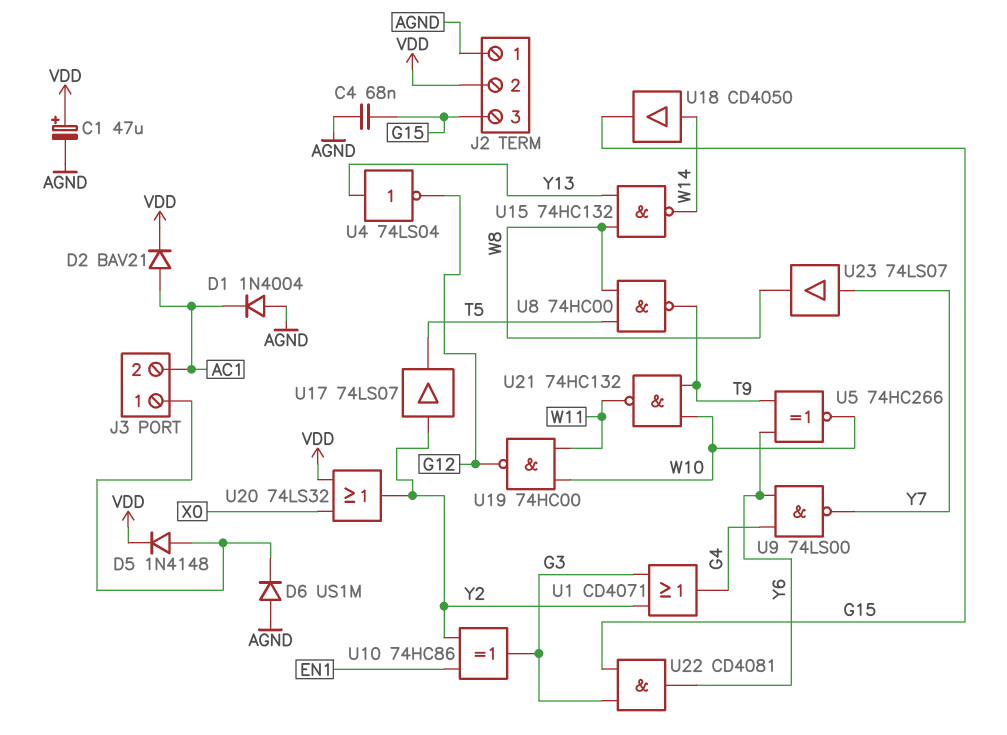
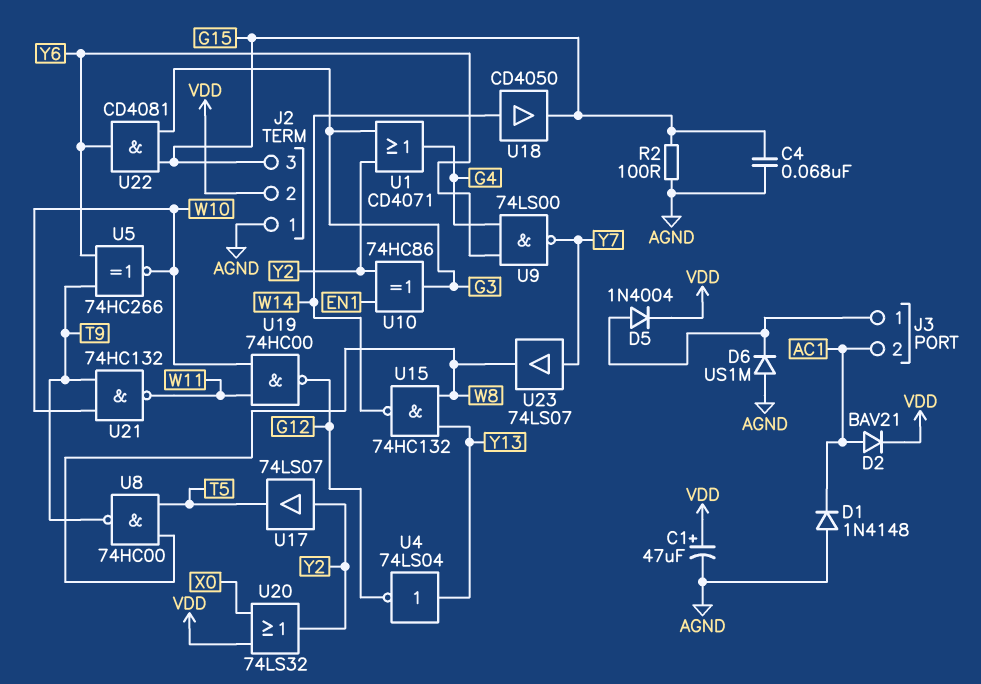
D1: diode 1N4004 (A AGND, K AC1) -> diode 1N4148 (A AGND, K AC1)
D5: diode 1N4148 (A J3/1, K VDD) -> diode 1N4004 (A J3/1, K VDD)
R2: none -> 100 (AGND, G15)

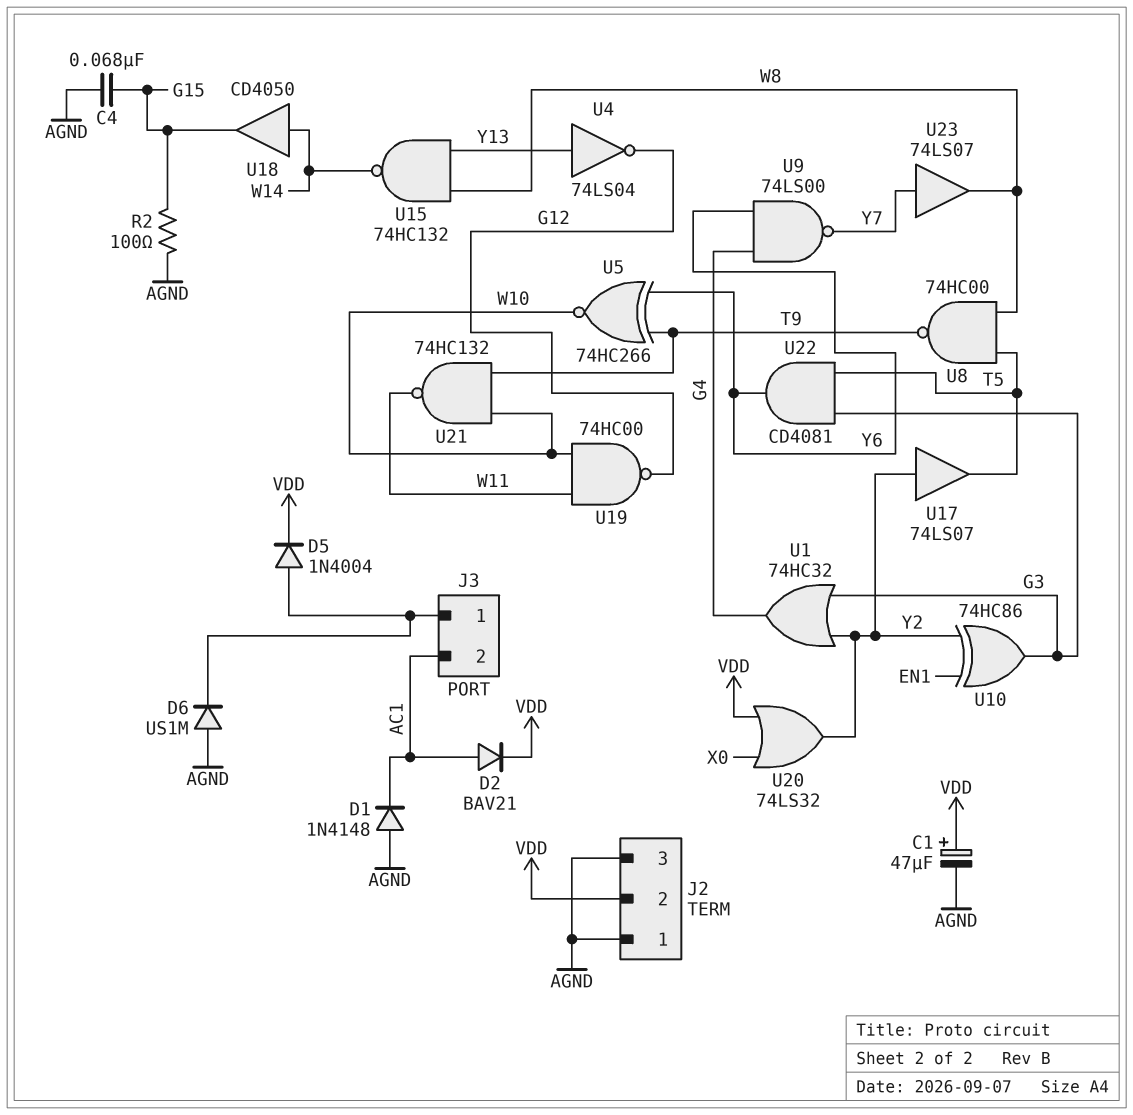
J2 pin 3: G15 -> AGND
U1: OR CD4071 (in G3, in Y2, out G4) -> OR 74HC32 (in G3, in Y2, out G4)
U22: AND CD4081 (in G3, in G15, out Y6) -> AND CD4081 (in G3, in T5, out Y6)

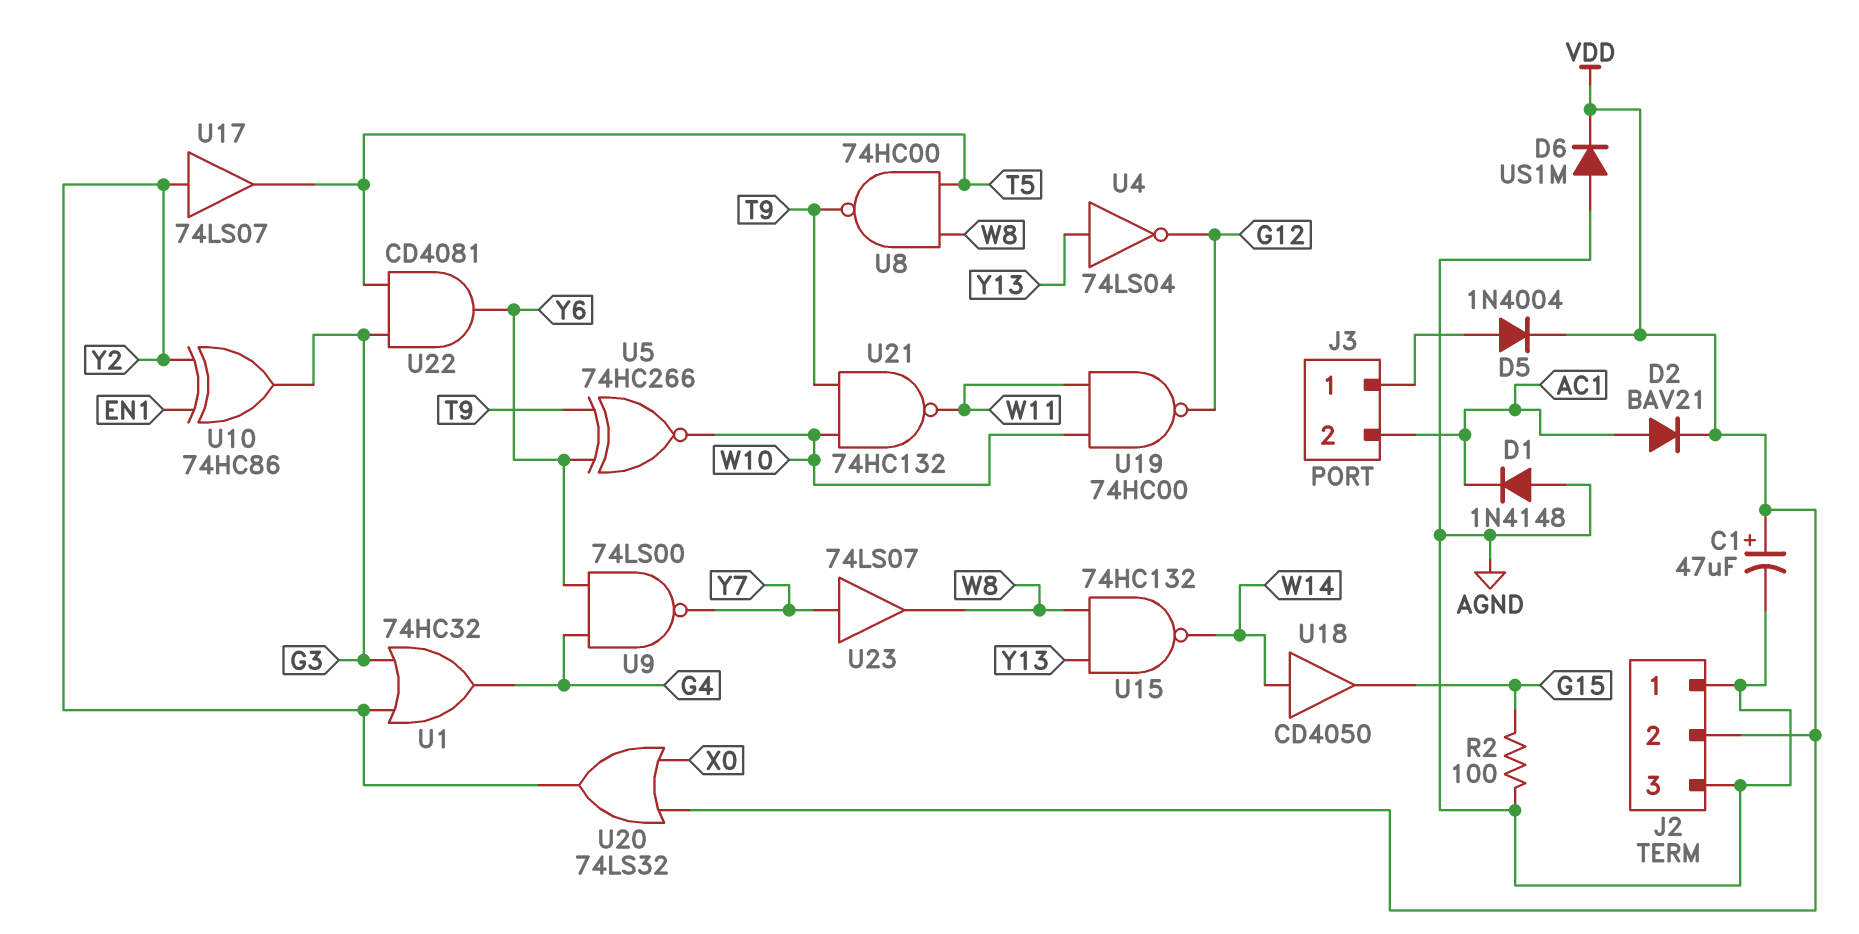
C4: 68nF (AGND, G15) -> none
D6: diode US1M (A AGND, K J3/1) -> diode US1M (A AGND, K VDD)

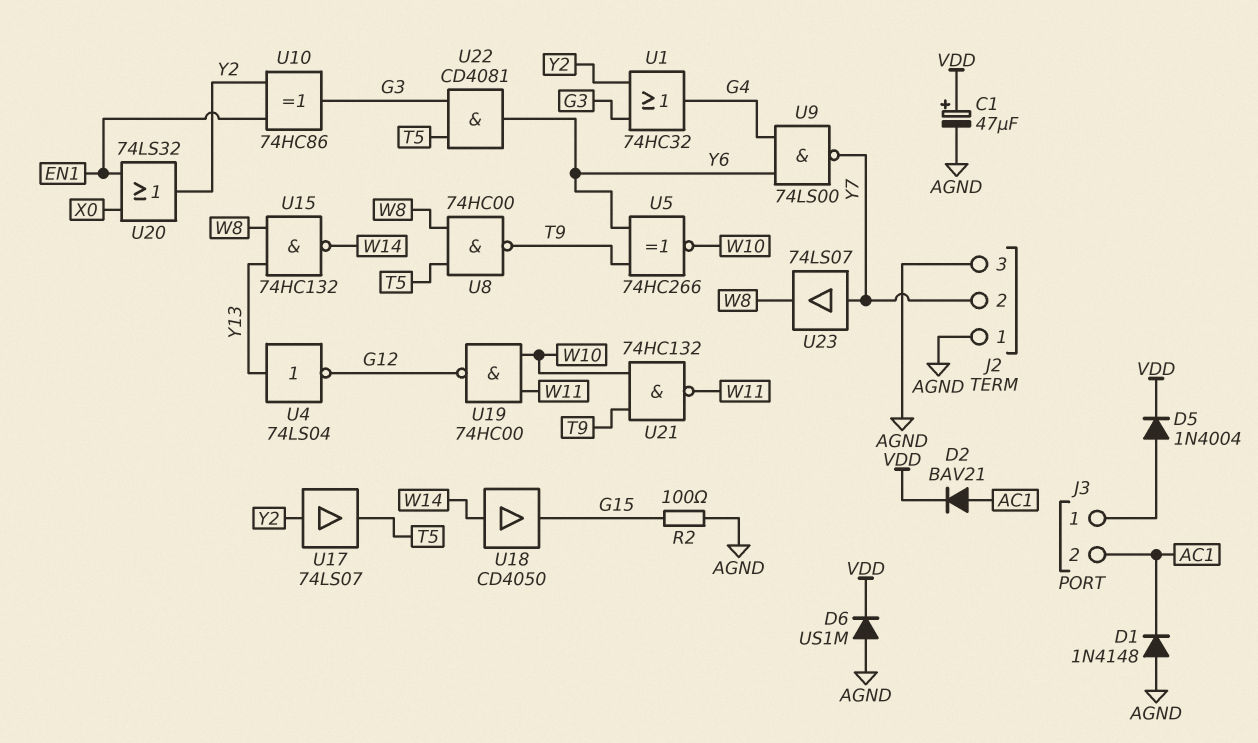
J2 pin 2: VDD -> Y7
U20: OR 74LS32 (in VDD, in X0, out Y2) -> OR 74LS32 (in EN1, in X0, out Y2)

